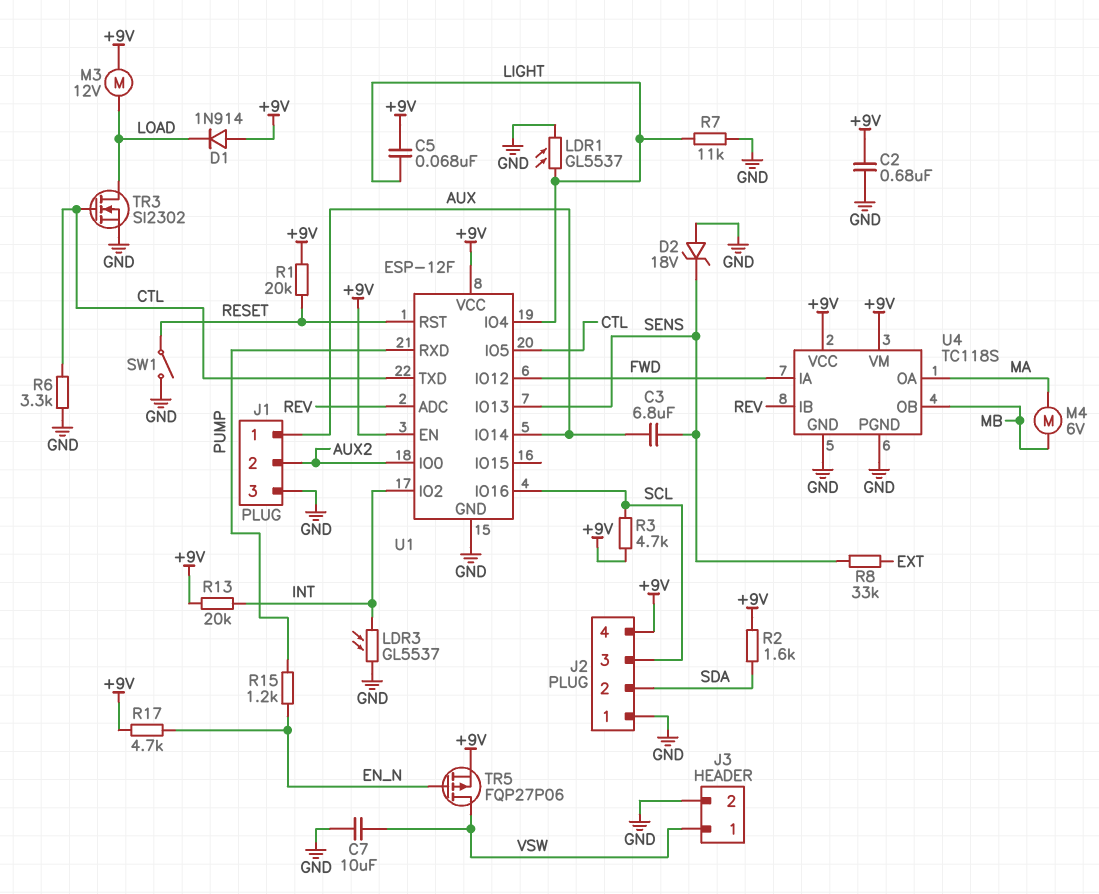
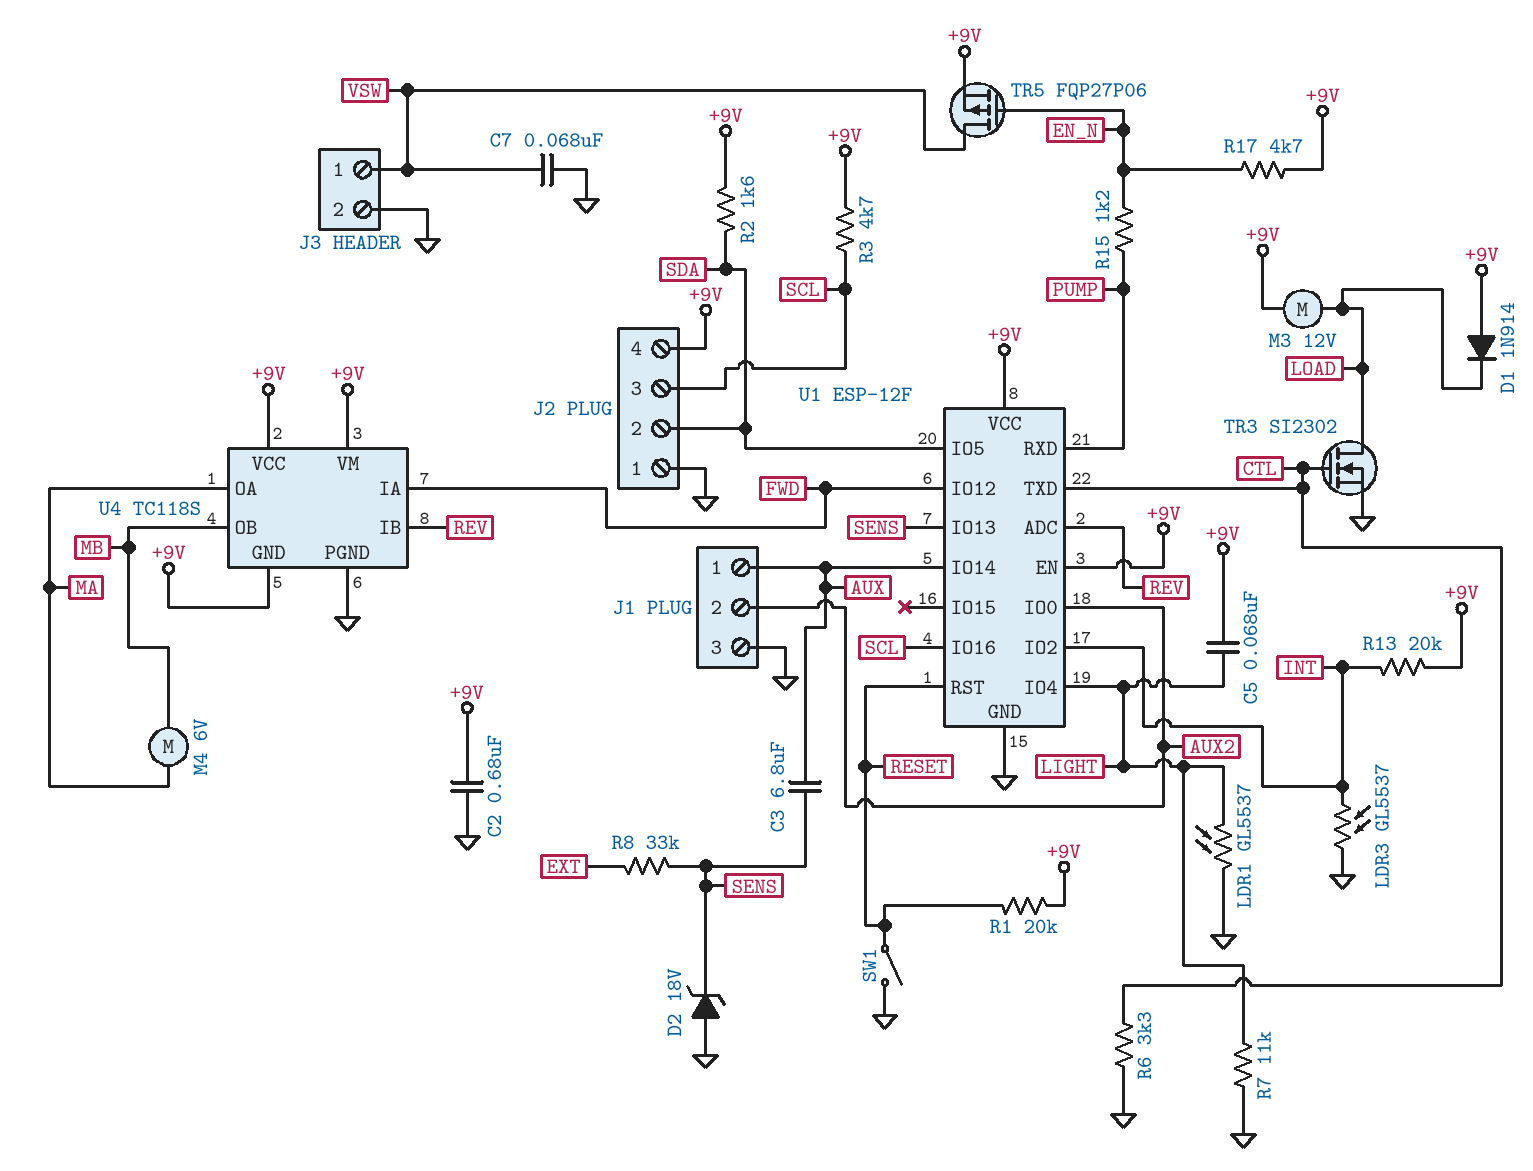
C7: 10uF (GND, VSW) -> 68nF (GND, VSW)
U1 pin IO5: CTL -> SDA
U4 pin GND: GND -> +9V

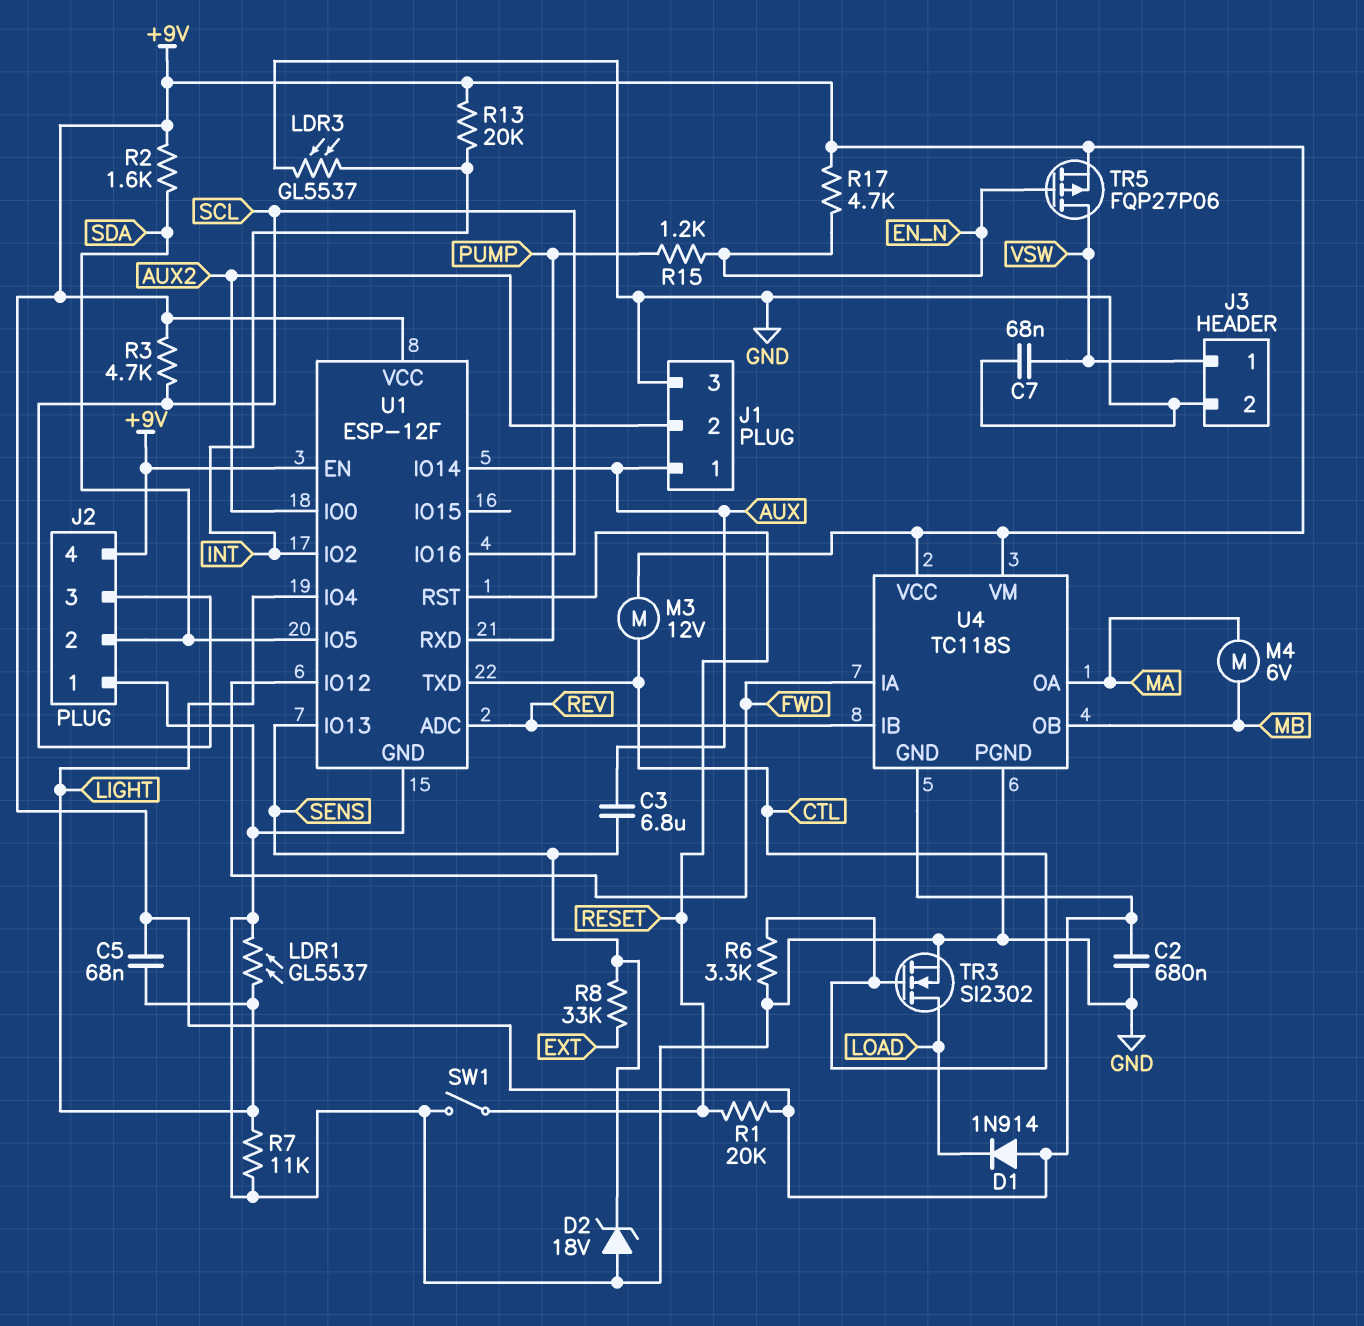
M3: motor 12V (+9V, LOAD) -> motor 12V (+9V, CTL)

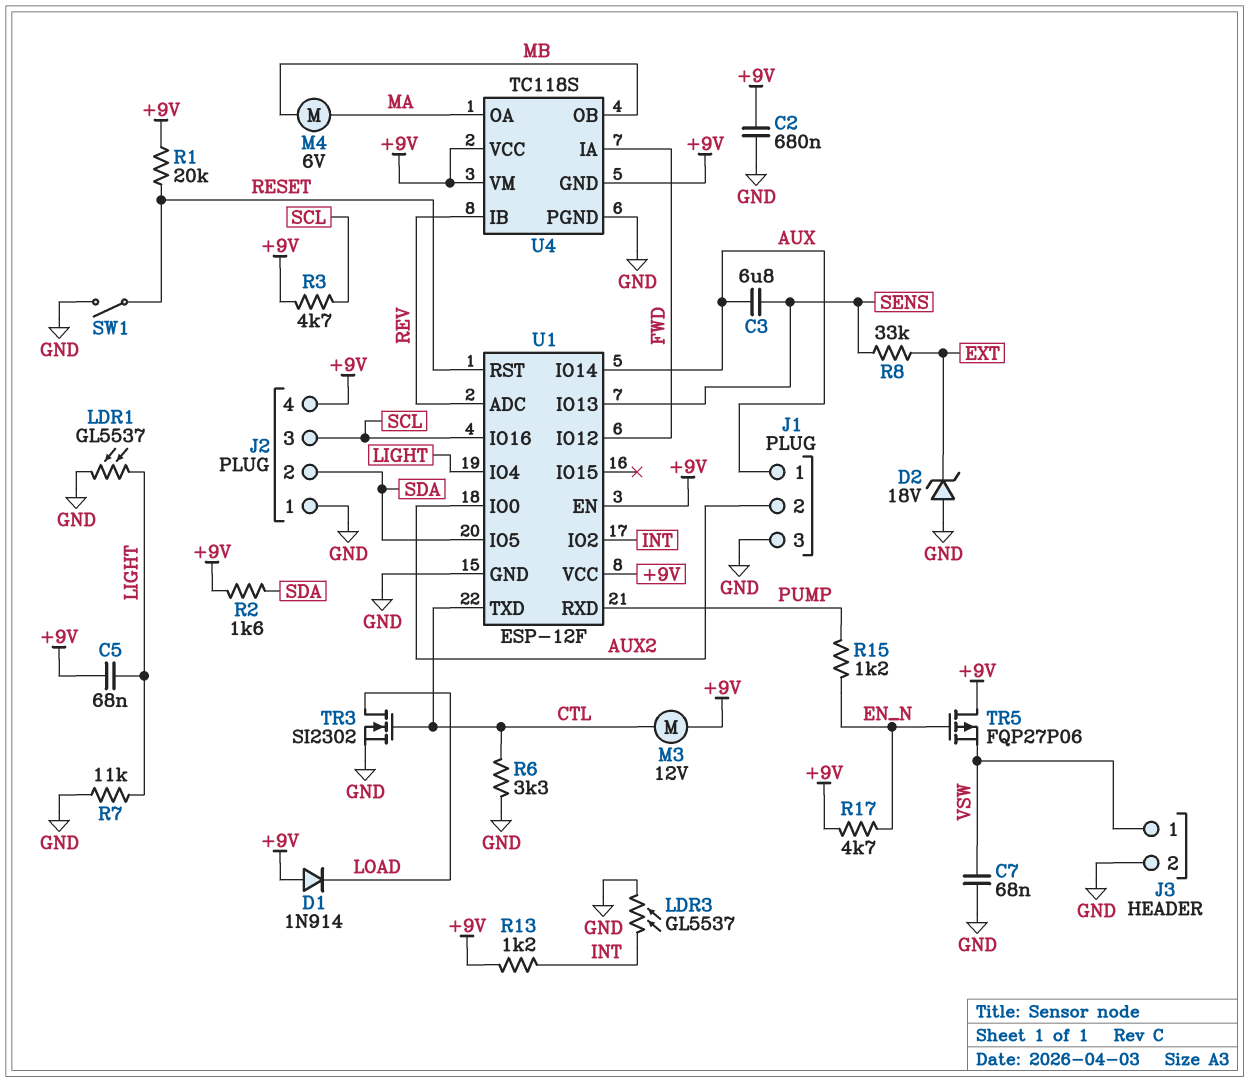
D2: zener 18V (A GND, K SENS) -> zener 18V (A GND, K EXT)
R13: 20k (+9V, INT) -> 1.2k (+9V, INT)
TR5: PMOS FQP27P06 (G EN_N, D VSW, S +9V) -> PMOS FQP27P06 (G EN_N, D +9V, S VSW)

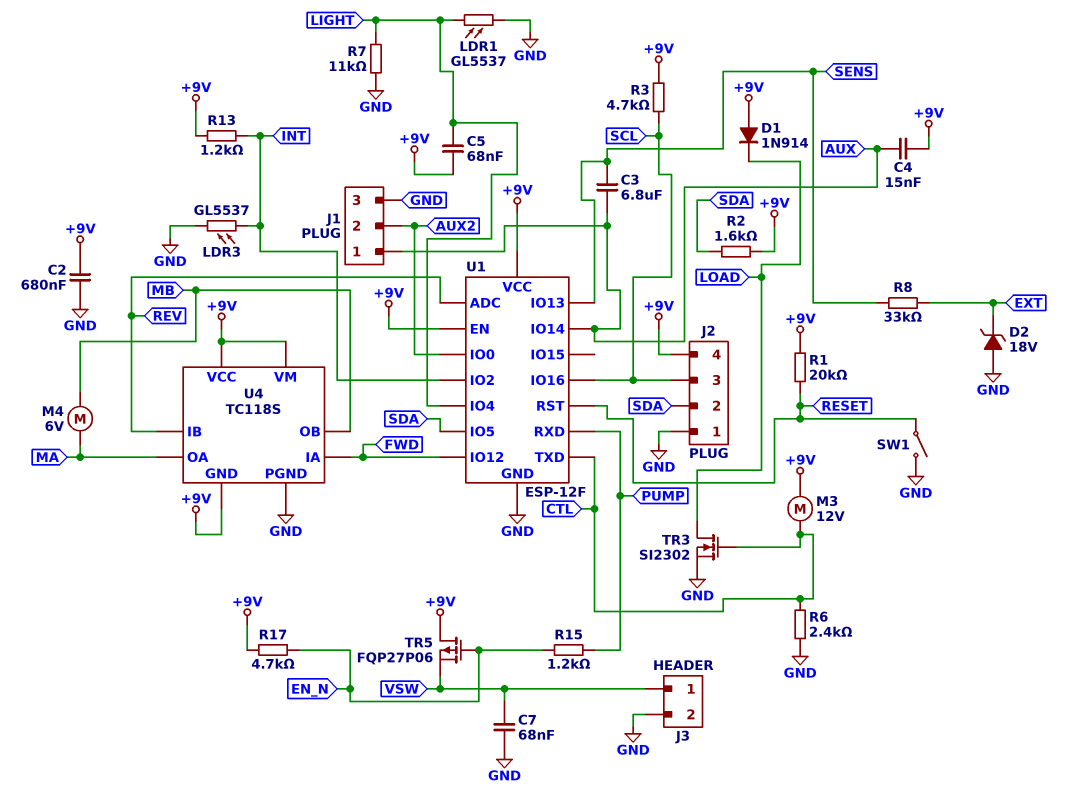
C4: none -> 15nF (+9V, AUX)
R6: 3.3k (CTL, GND) -> 2.4k (CTL, GND)

